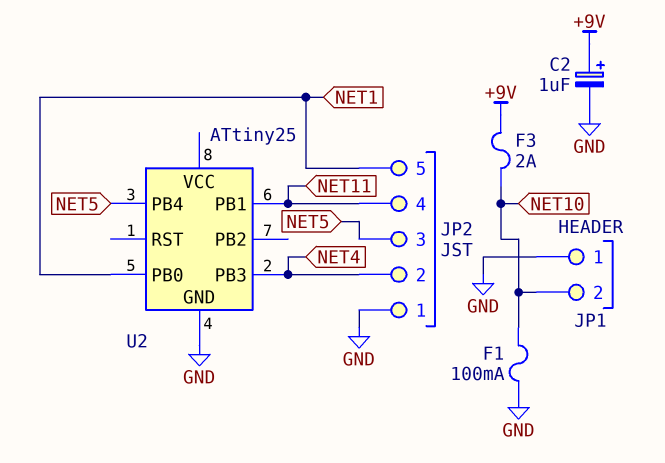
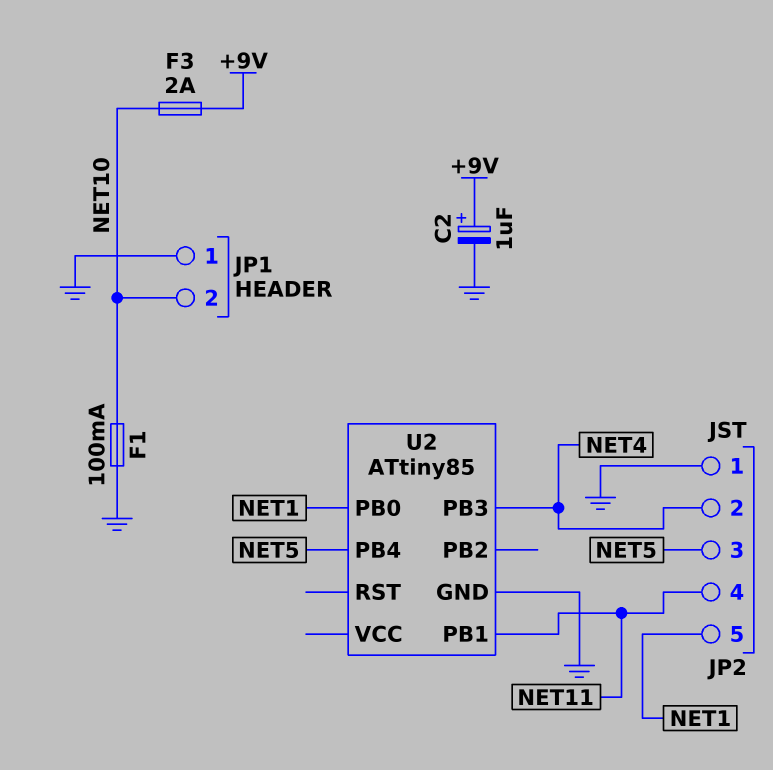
U2: ATtiny25 -> ATtiny85

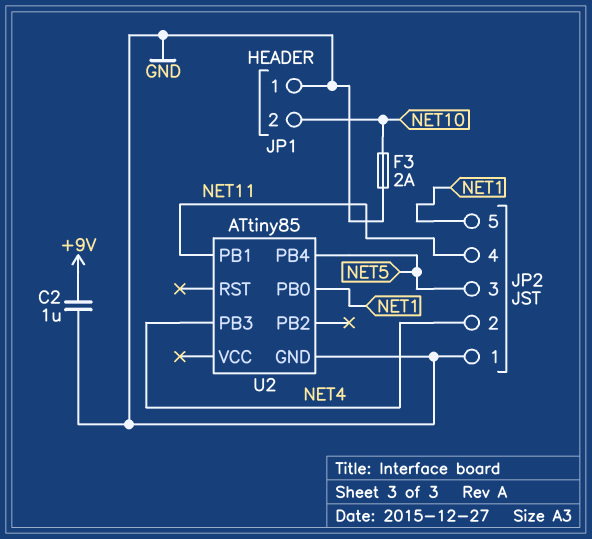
C2: 1uF (plus +9V, minus GND) -> 1uF (+9V, GND)
F1: 100mA (GND, NET10) -> none
F3: 2A (+9V, NET10) -> 2A (GND, NET10)

